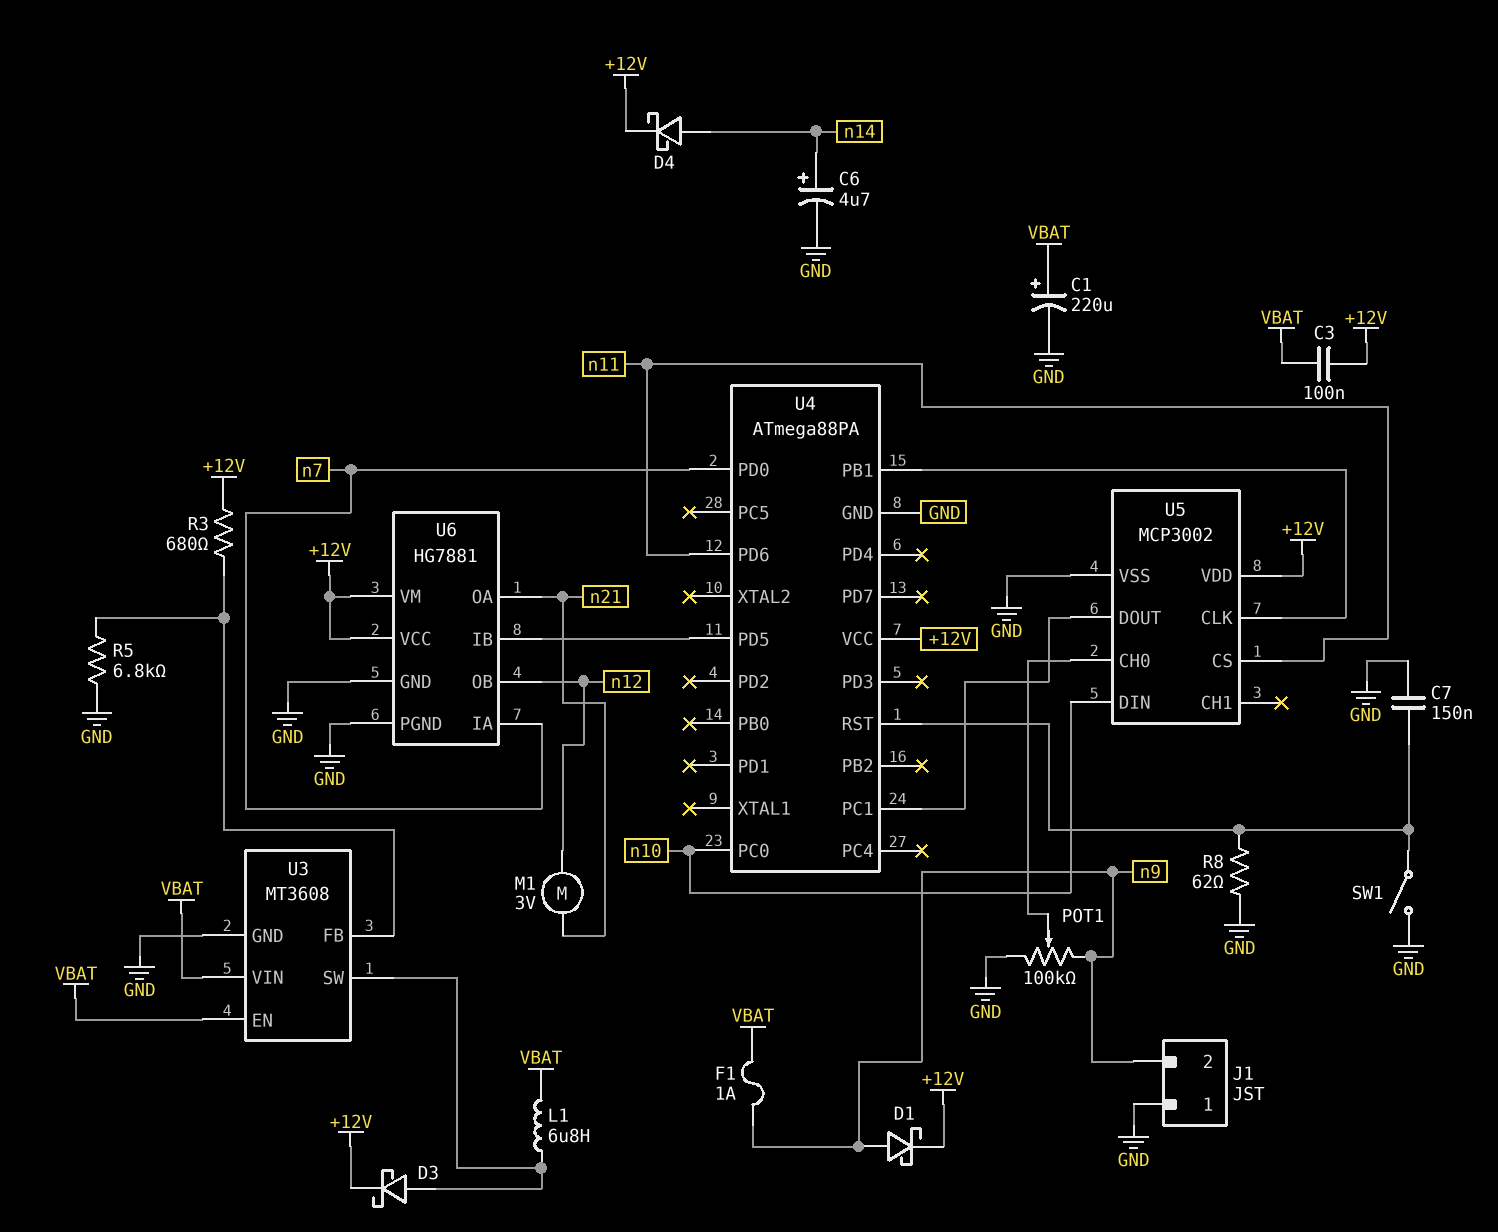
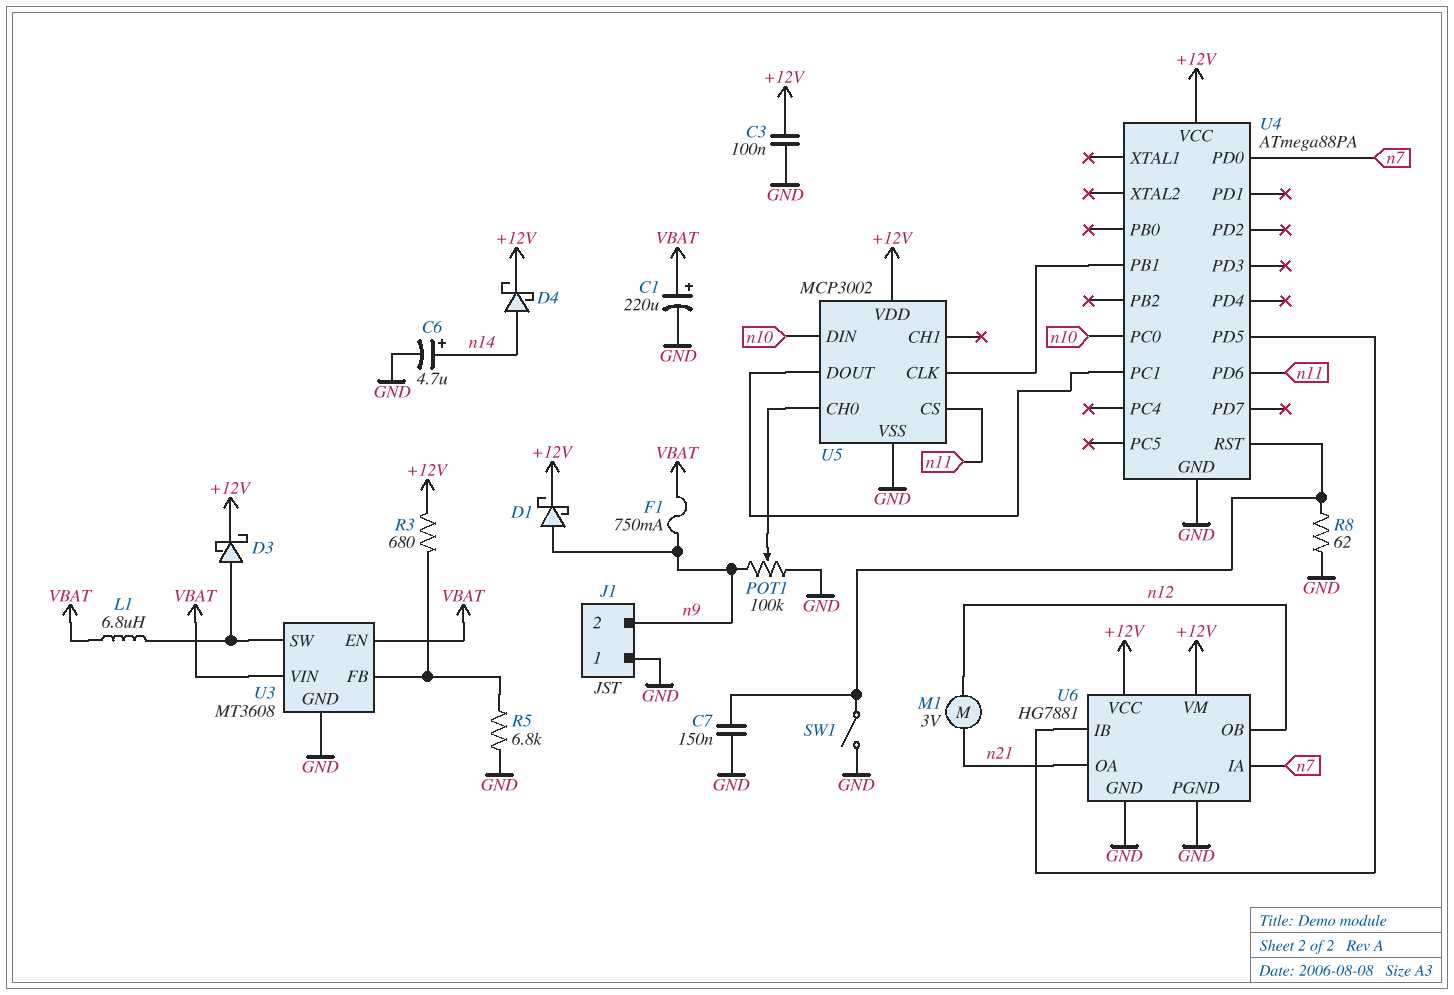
C3: 100nF (+12V, VBAT) -> 100nF (+12V, GND)
F1: 1A (VBAT, n9) -> 750mA (VBAT, n9)

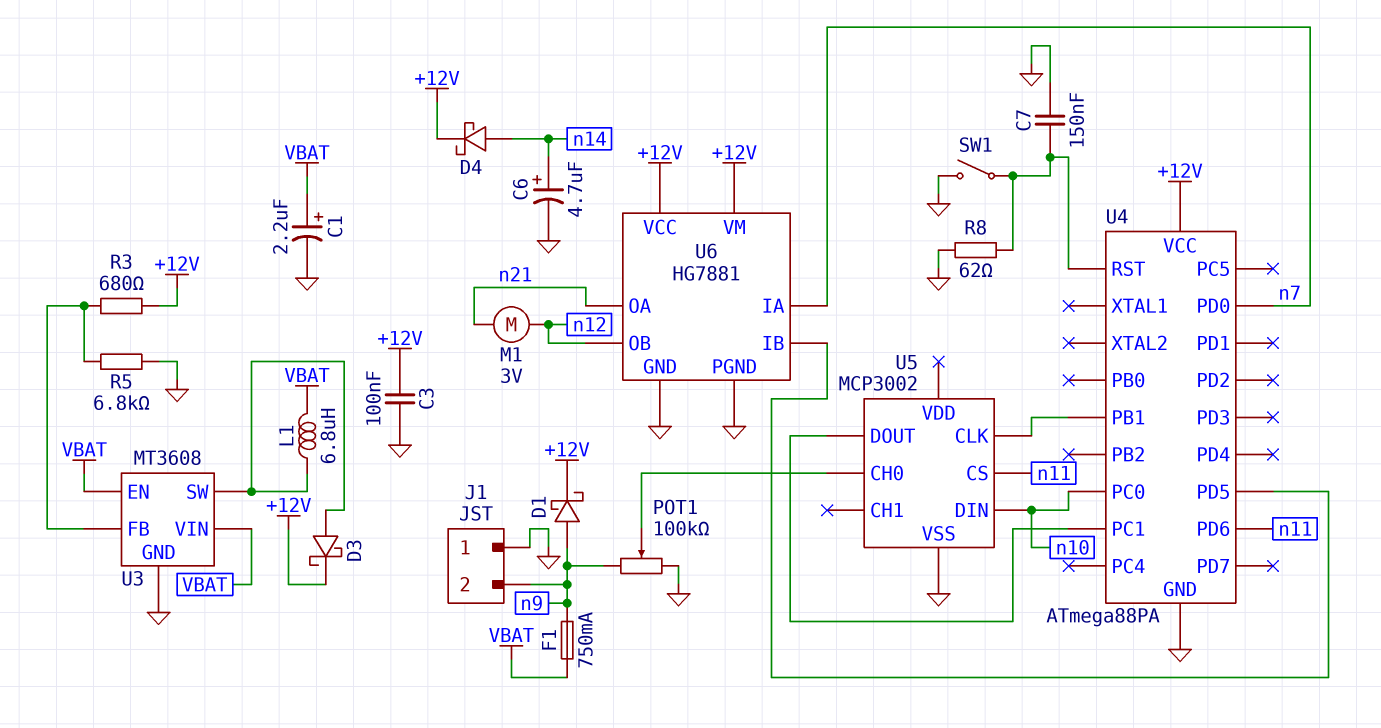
C1: 220uF (plus VBAT, minus GND) -> 2.2uF (plus VBAT, minus GND)
U5 pin VDD: +12V -> none

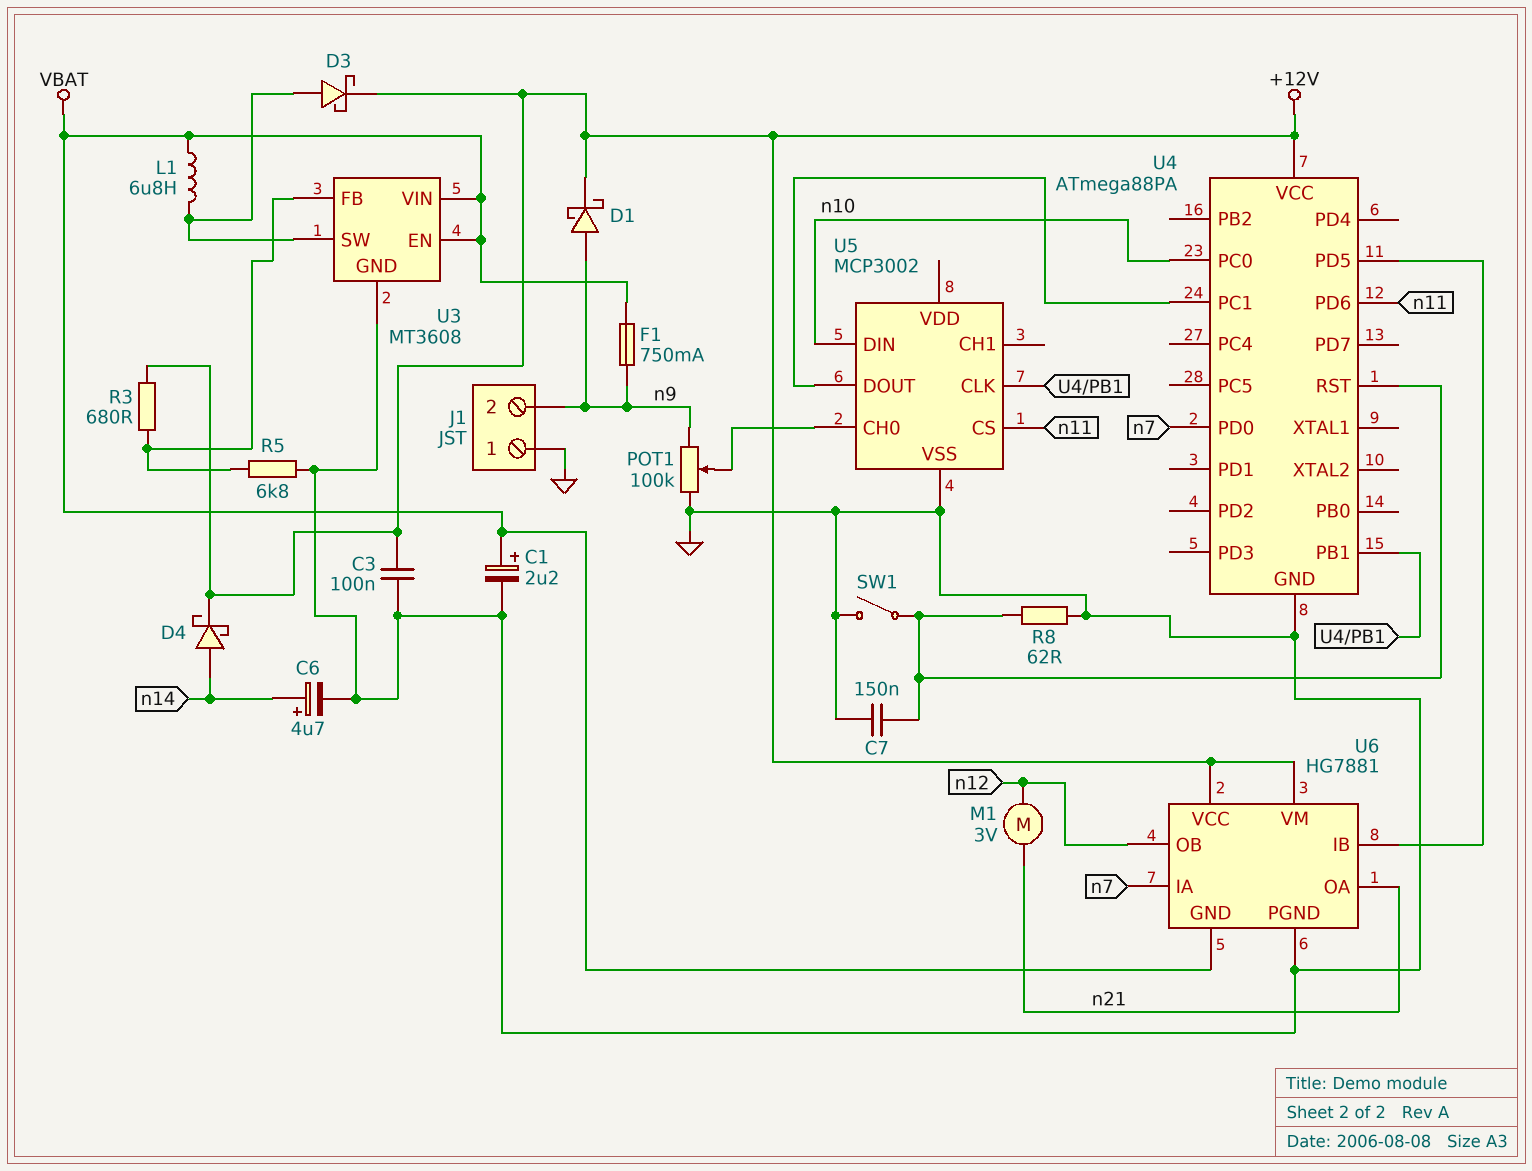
U6 pin GND: GND -> VBAT

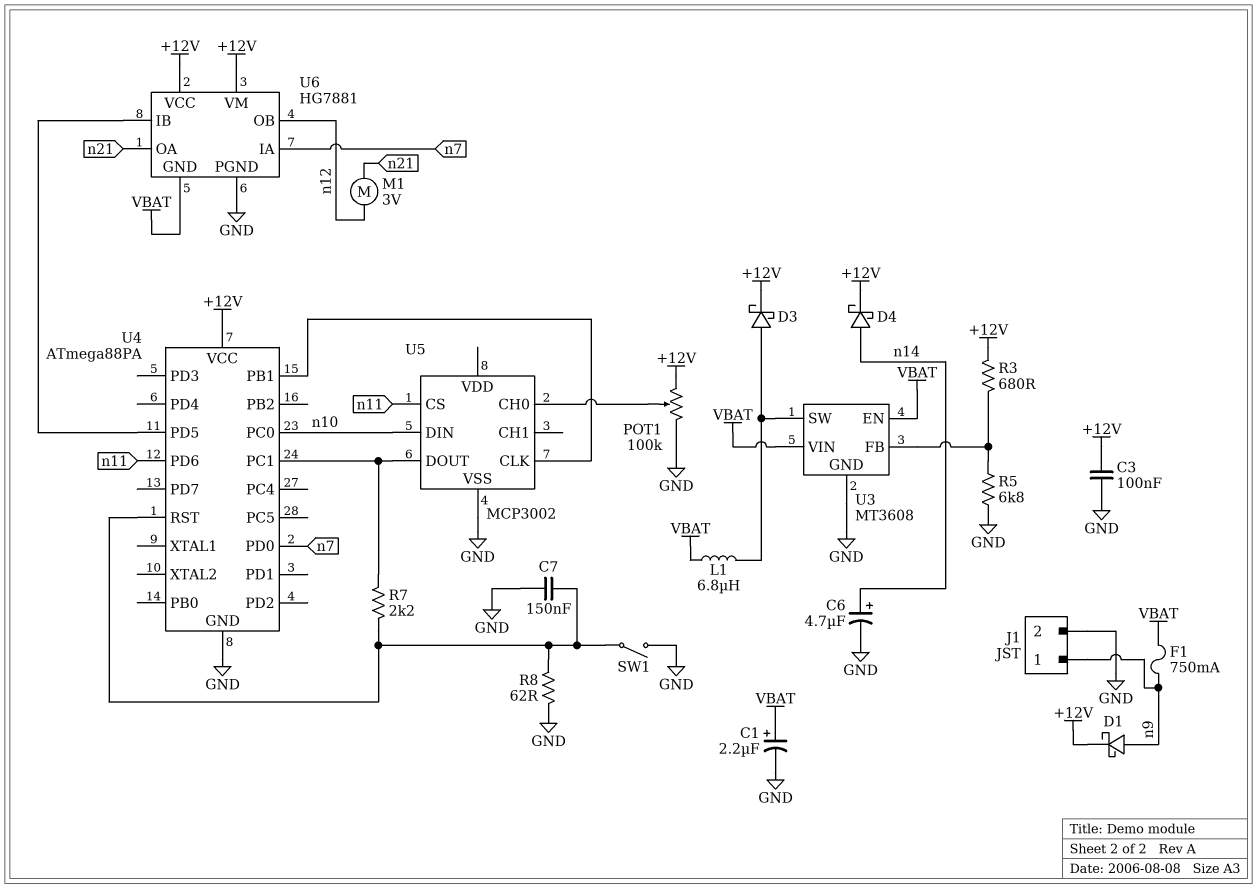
J1 pin 1: GND -> n9
J1 pin 2: n9 -> GND
POT1: 100k (GND, n9, wiper U5/CH0) -> 100k (+12V, GND, wiper U5/CH0)
R7: none -> 2.2k (U4/PC1, U4/RST)

